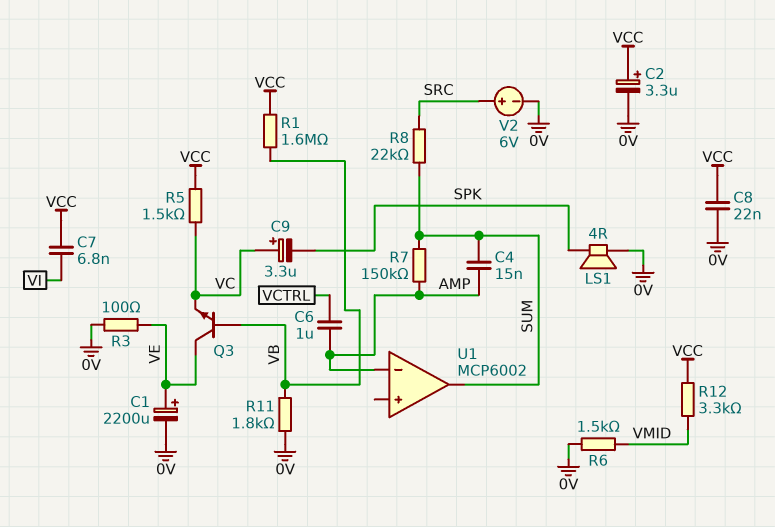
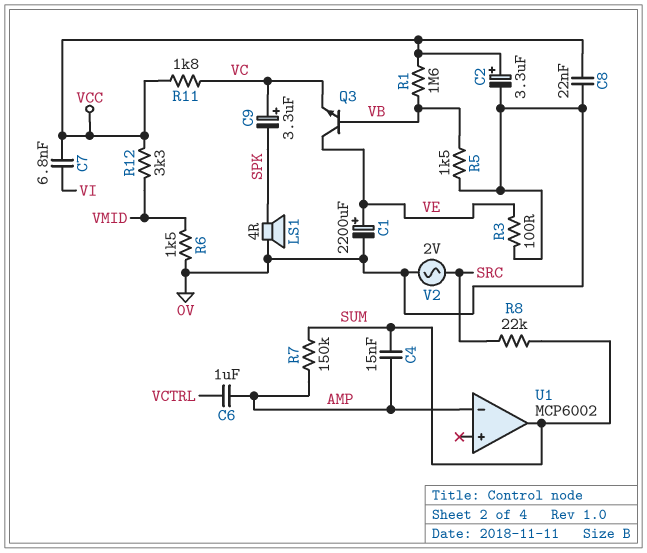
R5: 1.5k (VC, VCC) -> 1.5k (0V, VB)
R11: 1.8k (0V, VB) -> 1.8k (VC, VCC)
V2: 6V (plus SRC, minus 0V) -> AC 2V (0V, SRC)

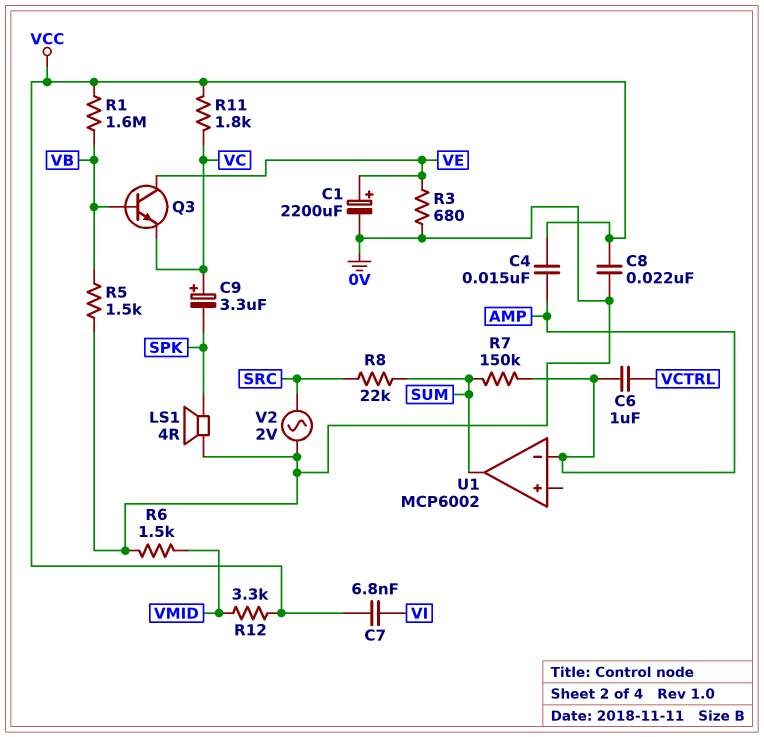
C2: 3.3uF (plus VCC, minus 0V) -> none
C4: 15nF (AMP, SUM) -> 15nF (AMP, VCC)
R3: 100 (0V, VE) -> 680 (0V, VE)

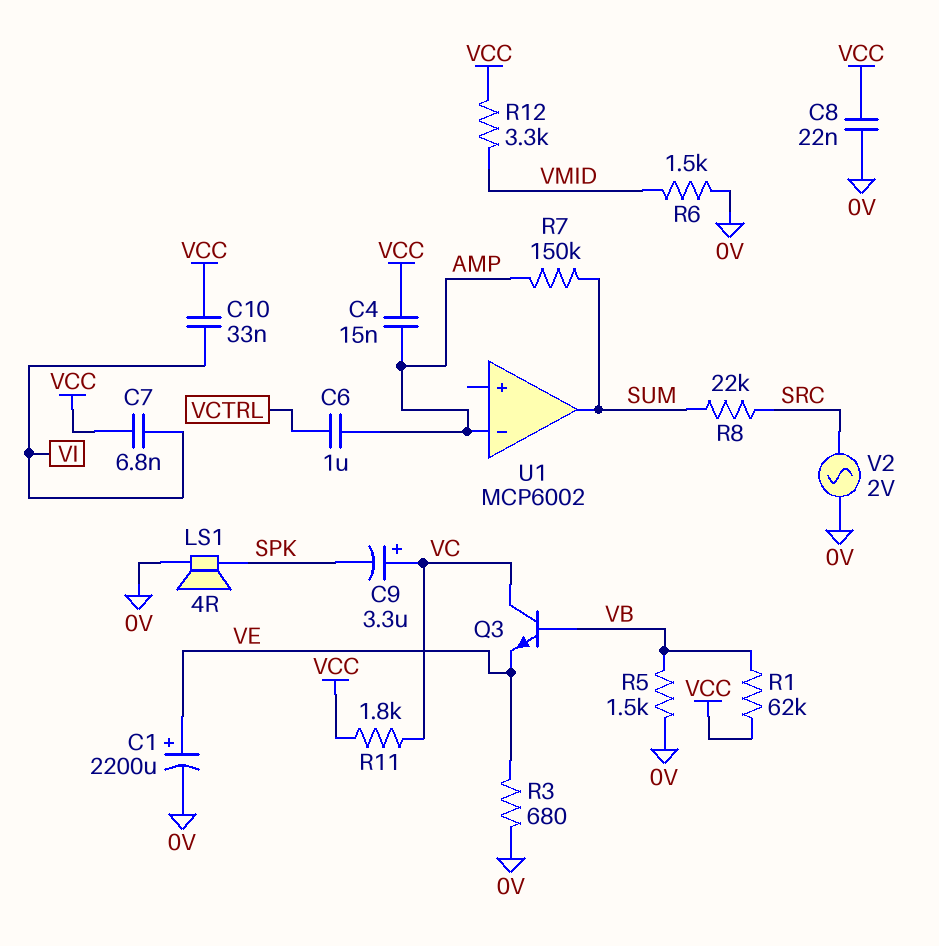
C10: none -> 33nF (VCC, VI)
Q3: NPN (B VB, C VE, E VC) -> NPN (B VB, C VC, E VE)
R1: 1.6M (VB, VCC) -> 62k (VB, VCC)

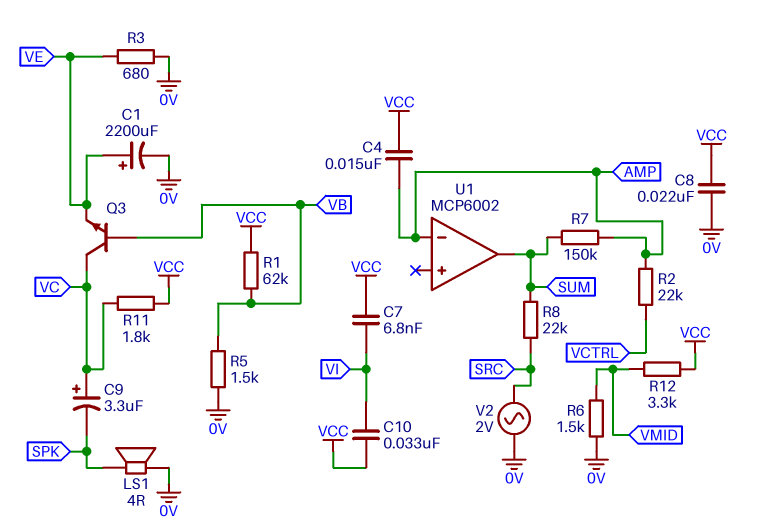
C6: 1uF (AMP, VCTRL) -> none
R2: none -> 22k (AMP, VCTRL)

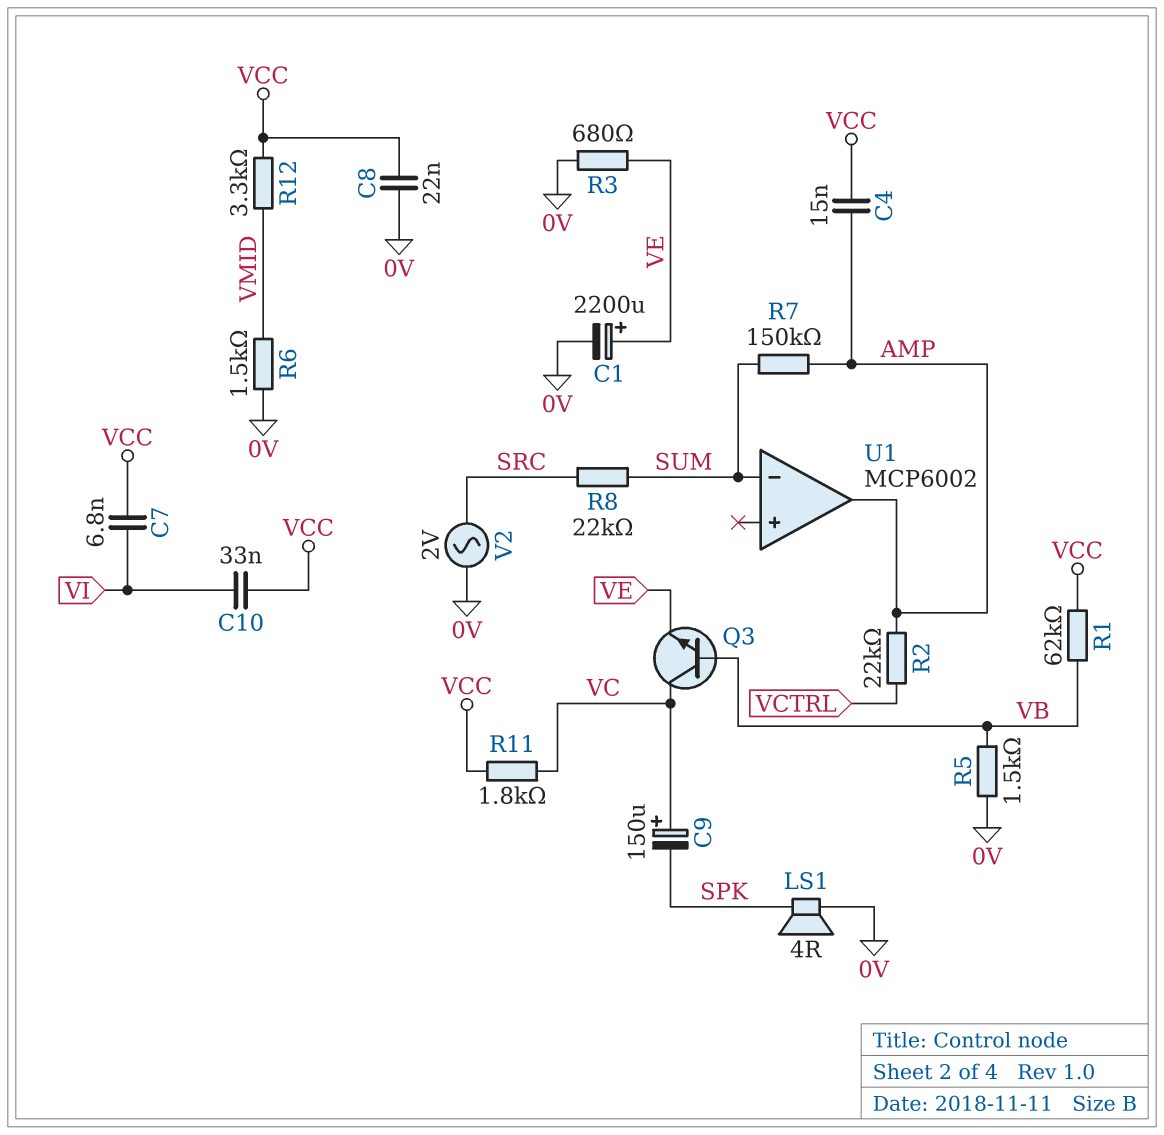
C9: 3.3uF (plus VC, minus SPK) -> 150uF (plus VC, minus SPK)
U1 pin in-: AMP -> SUM
U1 pin out: SUM -> AMP

